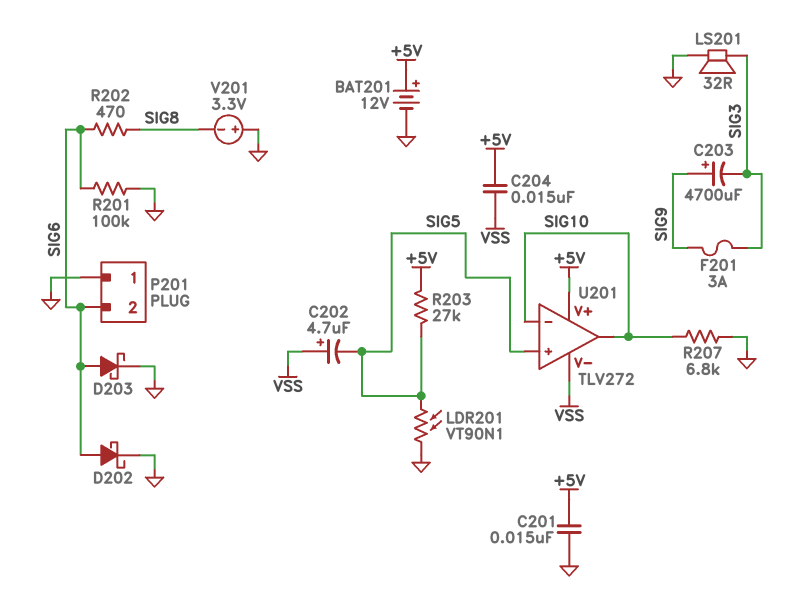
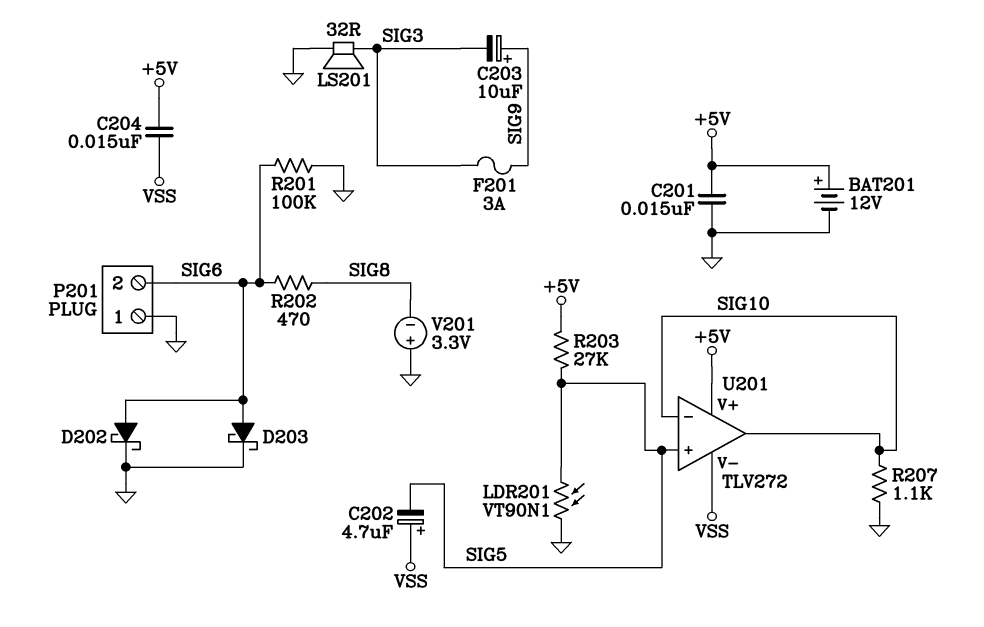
C203: 4700uF (plus SIG9, minus SIG3) -> 10uF (plus SIG9, minus SIG3)
R207: 6.8k (GND, SIG10) -> 1.1k (GND, SIG10)

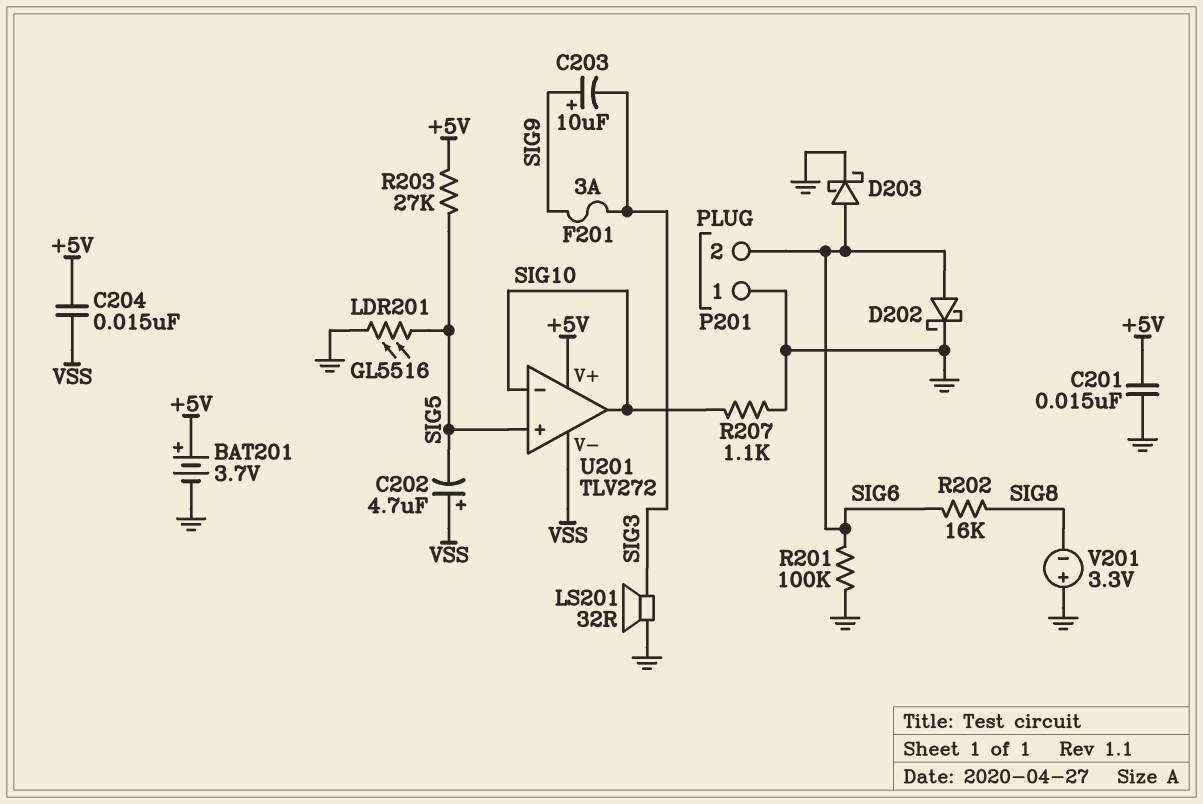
BAT201: 12V (plus +5V, minus GND) -> 3.7V (plus +5V, minus GND)
LDR201: VT90N1 (GND, SIG5) -> GL5516 (GND, SIG5)
R202: 470 (SIG6, SIG8) -> 16k (SIG6, SIG8)

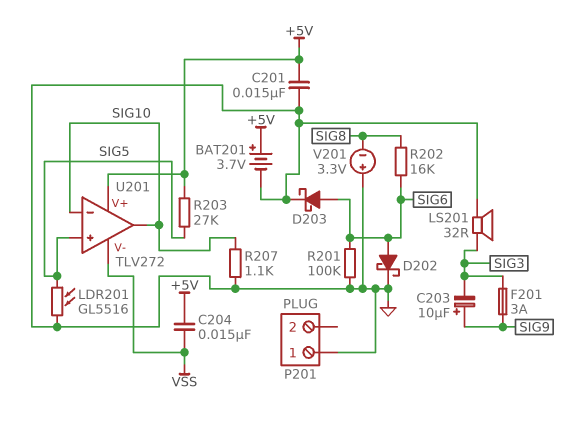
C202: 4.7uF (plus VSS, minus SIG5) -> none
P201 pin 2: SIG6 -> none

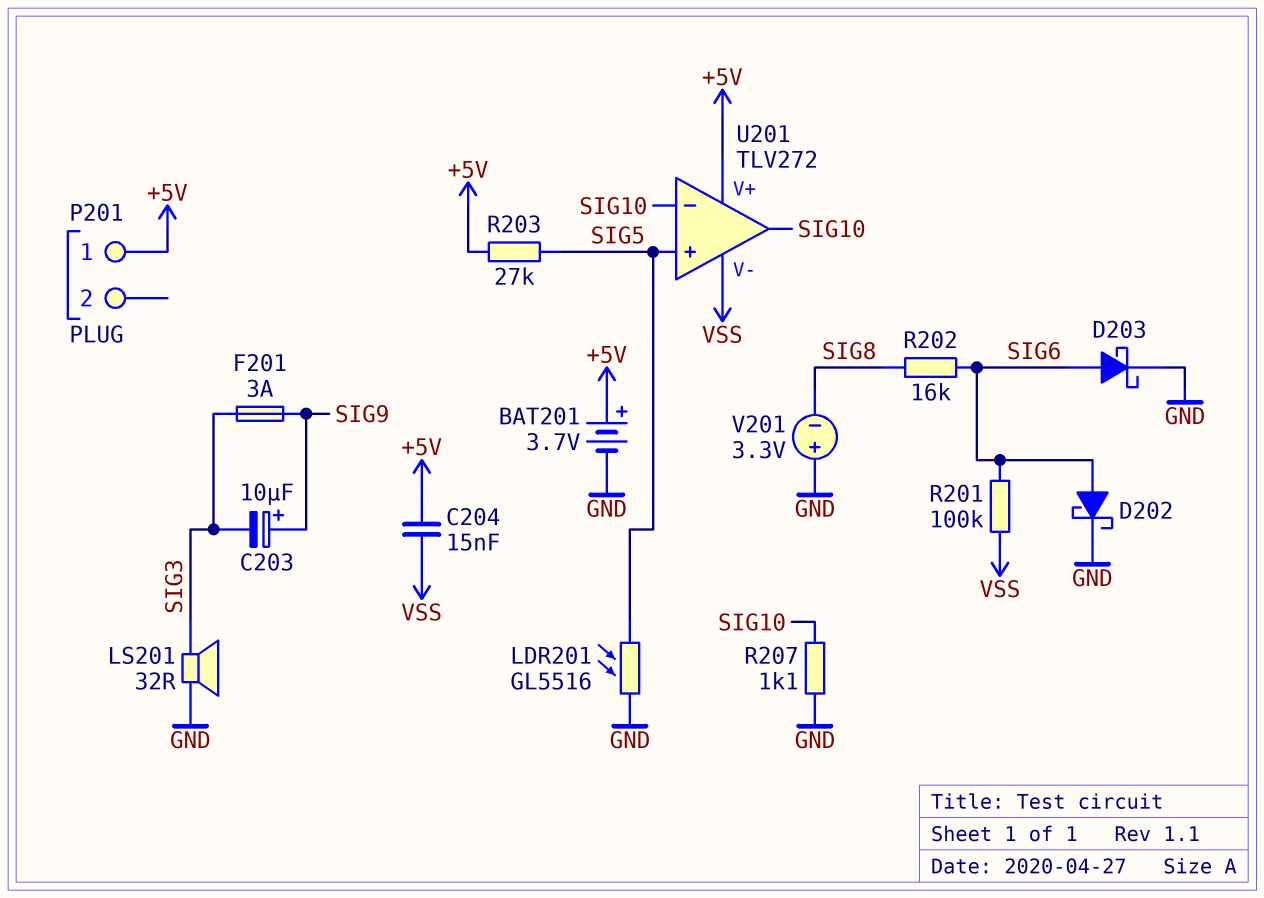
C201: 15nF (+5V, GND) -> none
P201 pin 1: GND -> +5V
R201: 100k (GND, SIG6) -> 100k (SIG6, VSS)

